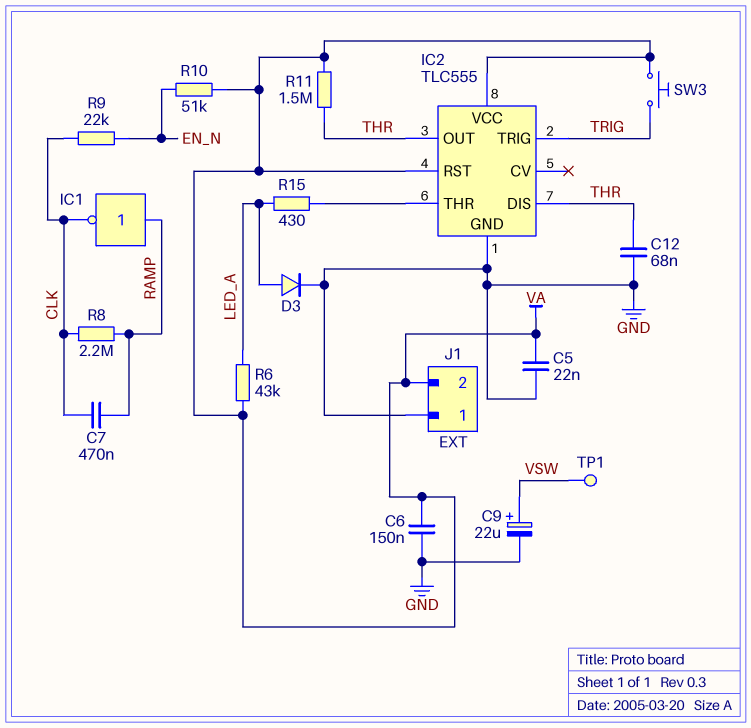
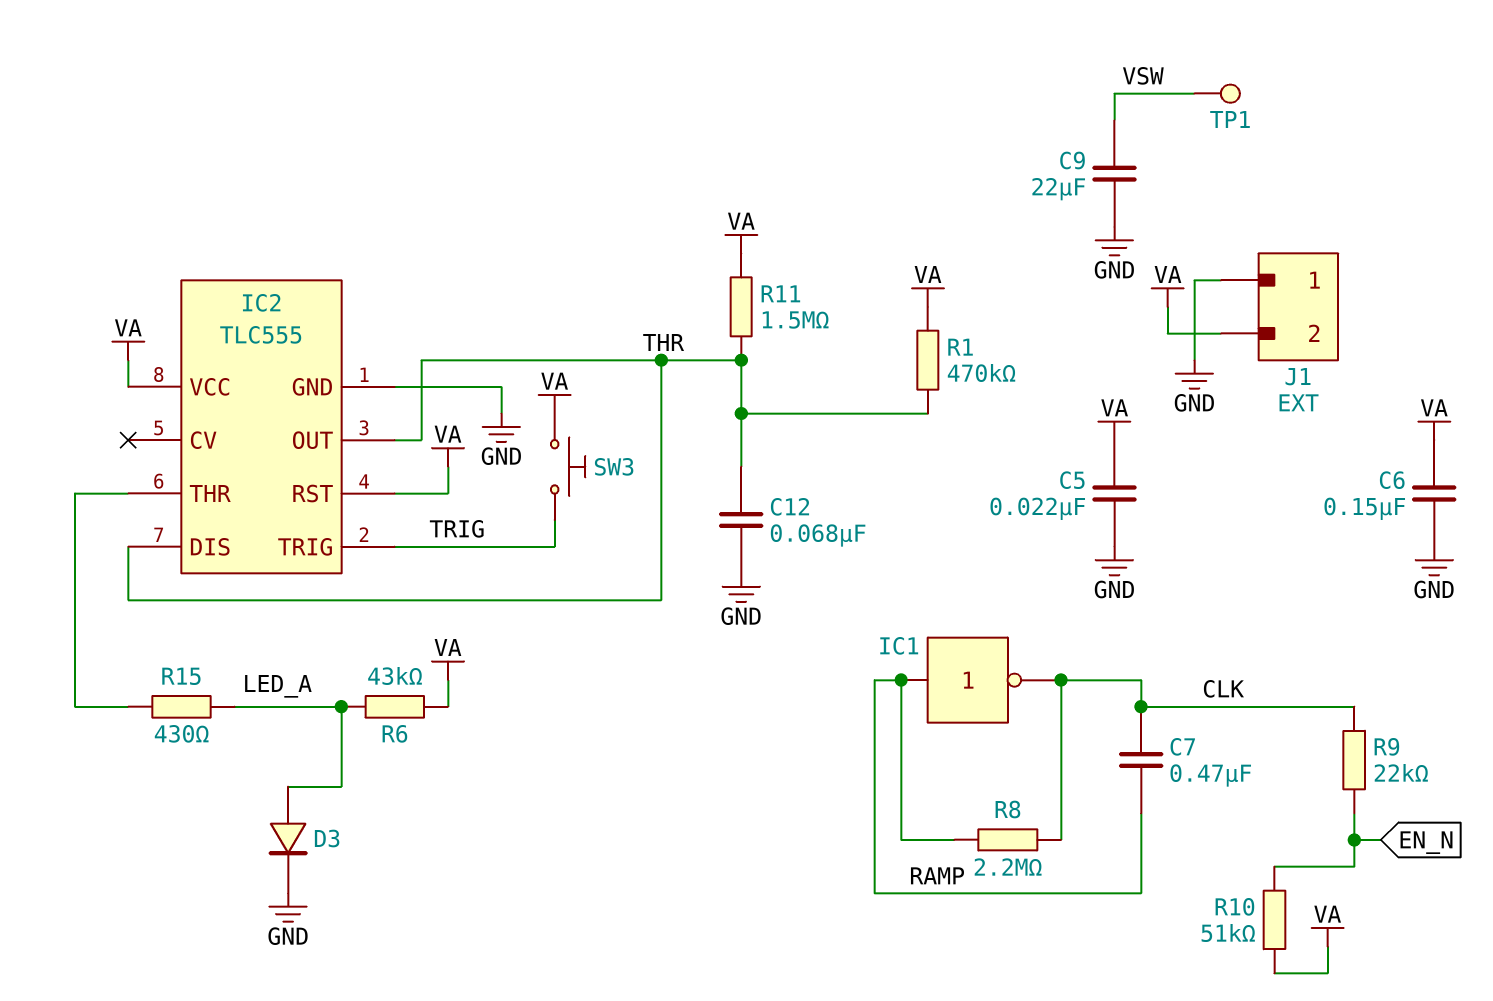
C9: 22uF (plus VSW, minus GND) -> 22uF (GND, VSW)
R1: none -> 470k (THR, VA)

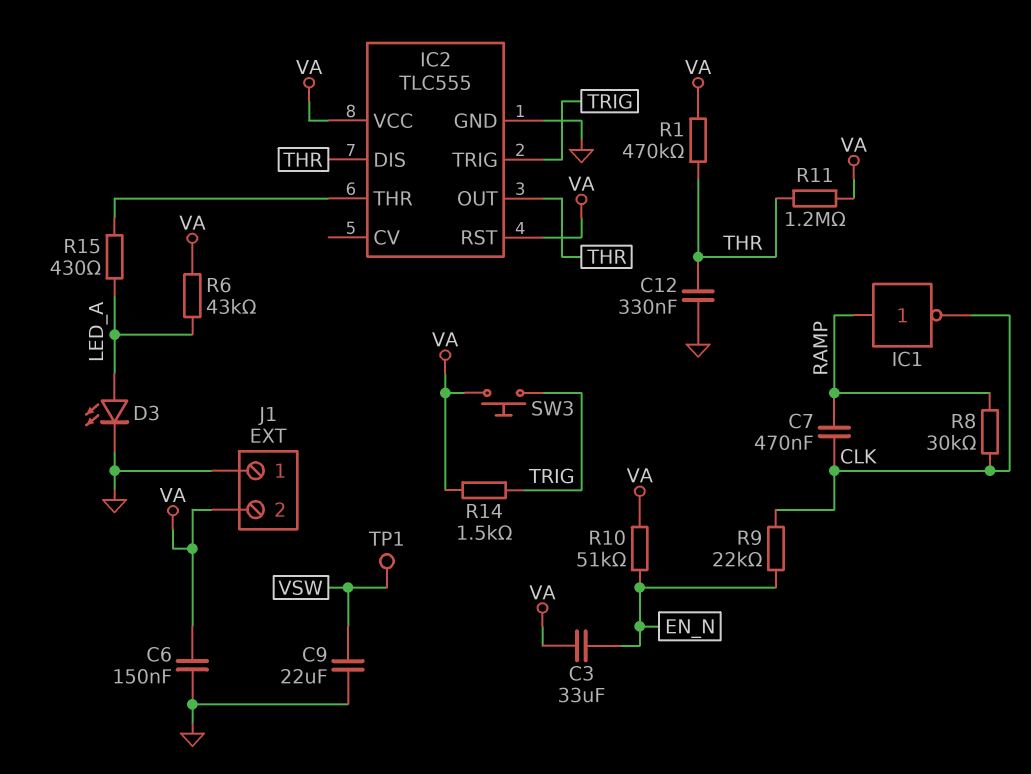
C3: none -> 33uF (EN_N, VA)
C5: 22nF (GND, VA) -> none
C12: 68nF (GND, THR) -> 330nF (GND, THR)
D3: diode (A LED_A, K GND) -> LED (A LED_A, K GND)
R8: 2.2M (CLK, RAMP) -> 30k (CLK, RAMP)
R11: 1.5M (THR, VA) -> 1.2M (THR, VA)
R14: none -> 1.5k (TRIG, VA)

